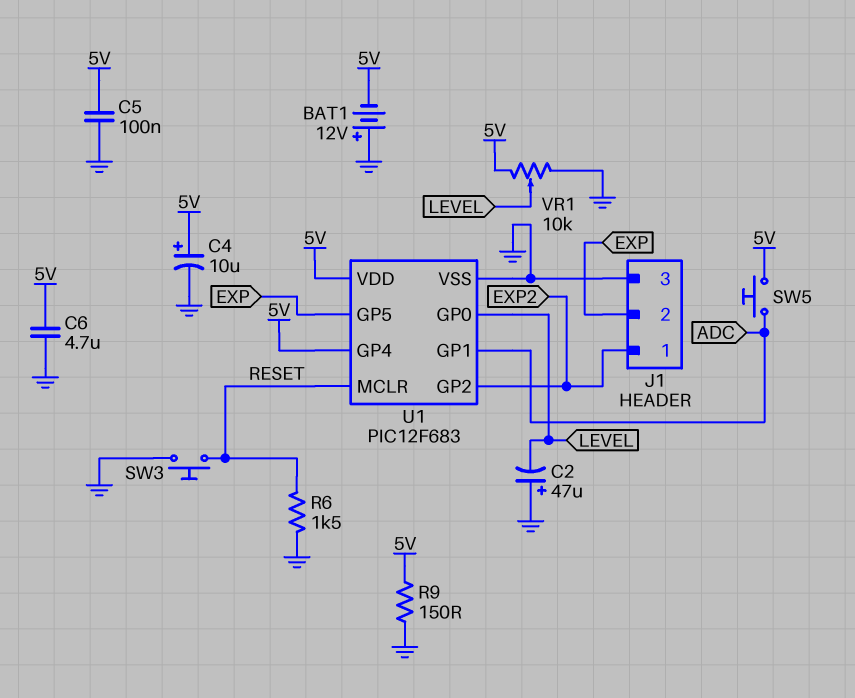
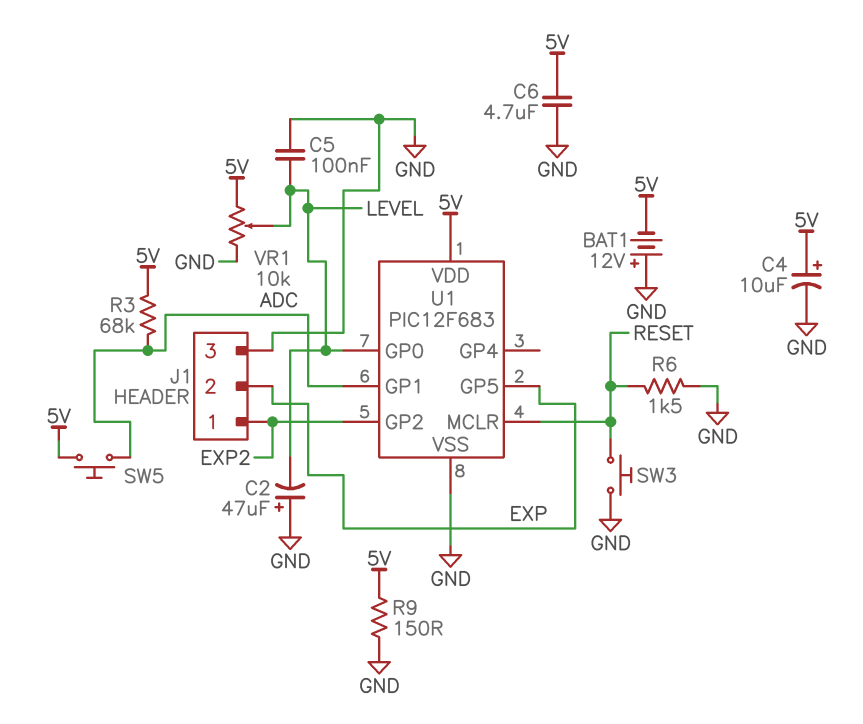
C5: 100nF (5V, GND) -> 100nF (GND, LEVEL)
R3: none -> 68k (5V, ADC)
U1 pin GP4: 5V -> none

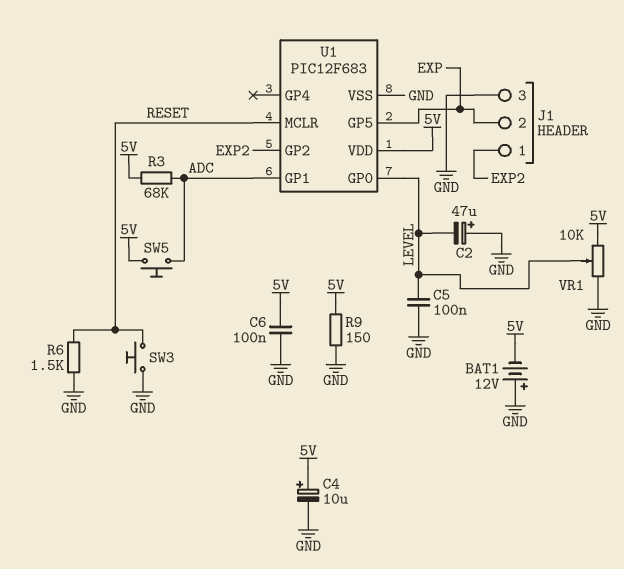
C6: 4.7uF (5V, GND) -> 100nF (5V, GND)

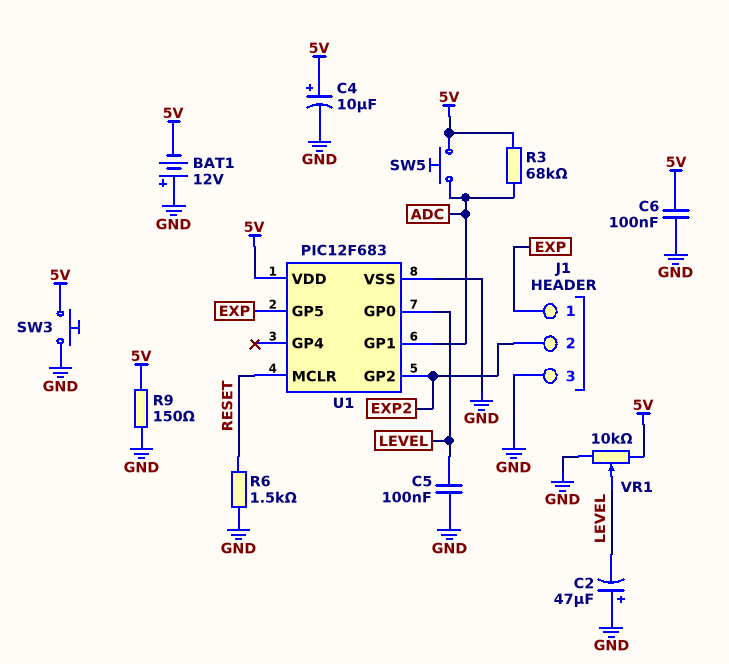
J1 pin 1: EXP2 -> EXP
J1 pin 2: EXP -> EXP2
SW3: button (GND, RESET) -> button (5V, GND)

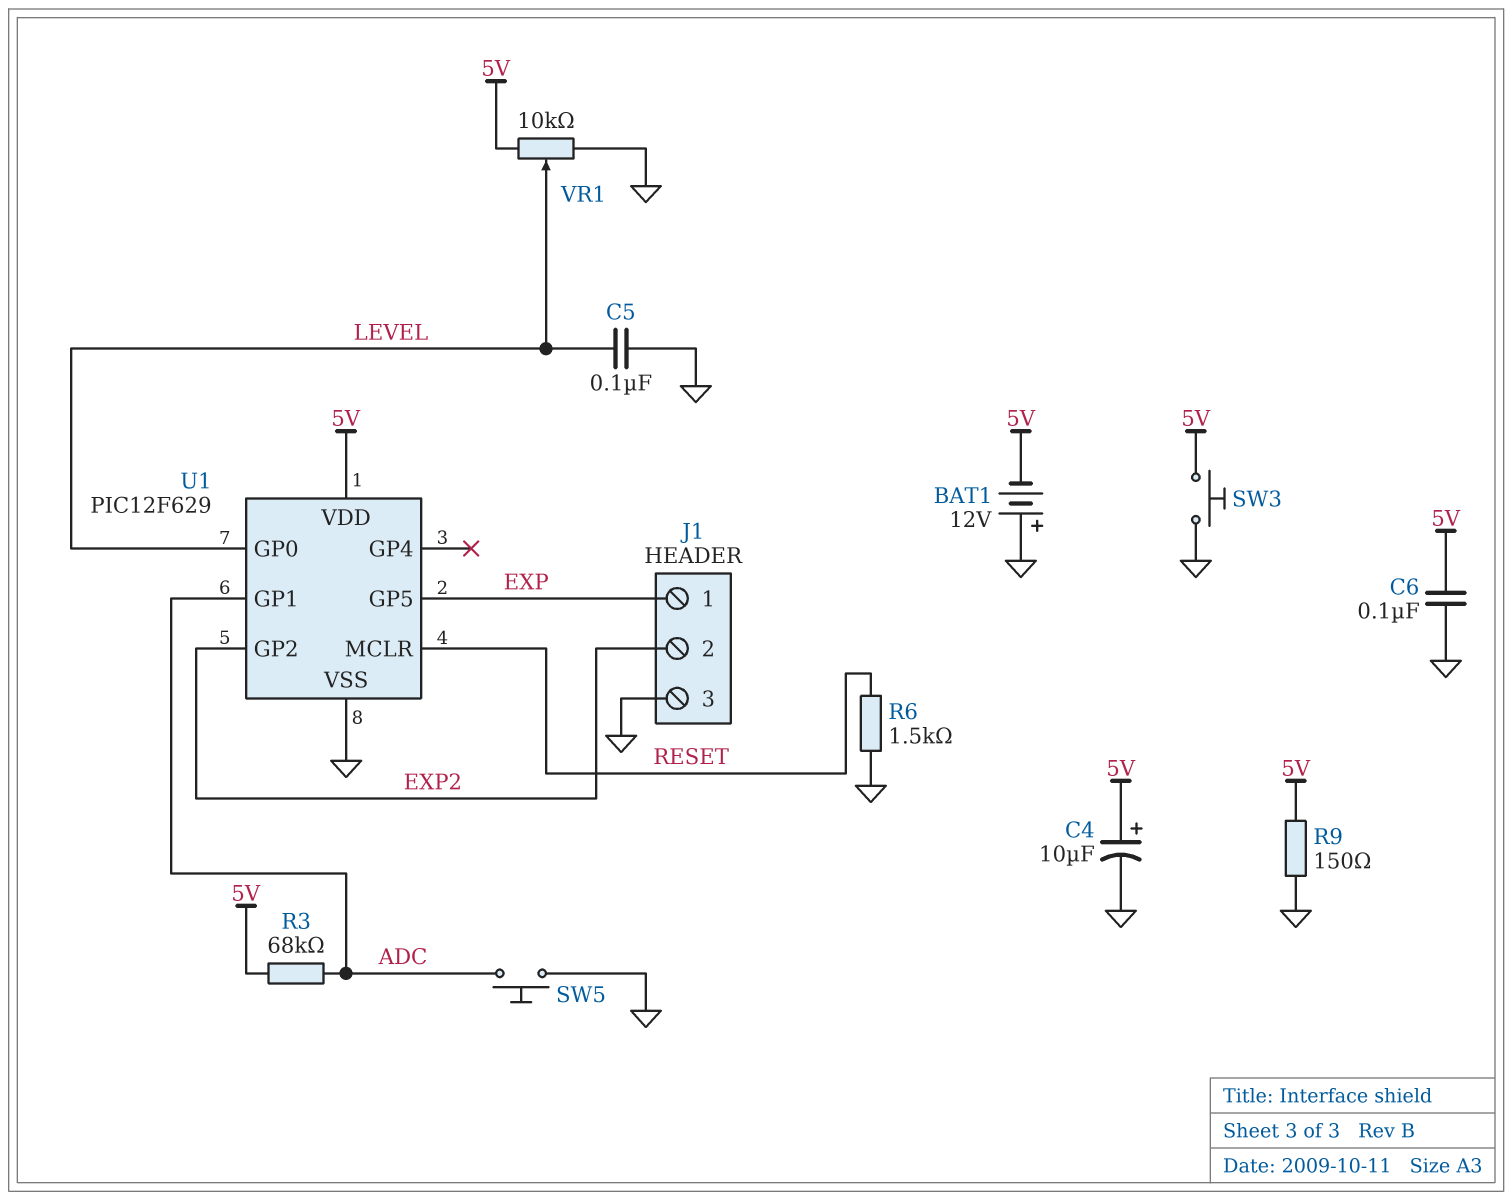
C2: 47uF (plus GND, minus LEVEL) -> none
SW5: button (5V, ADC) -> button (ADC, GND)
U1: PIC12F683 -> PIC12F629

